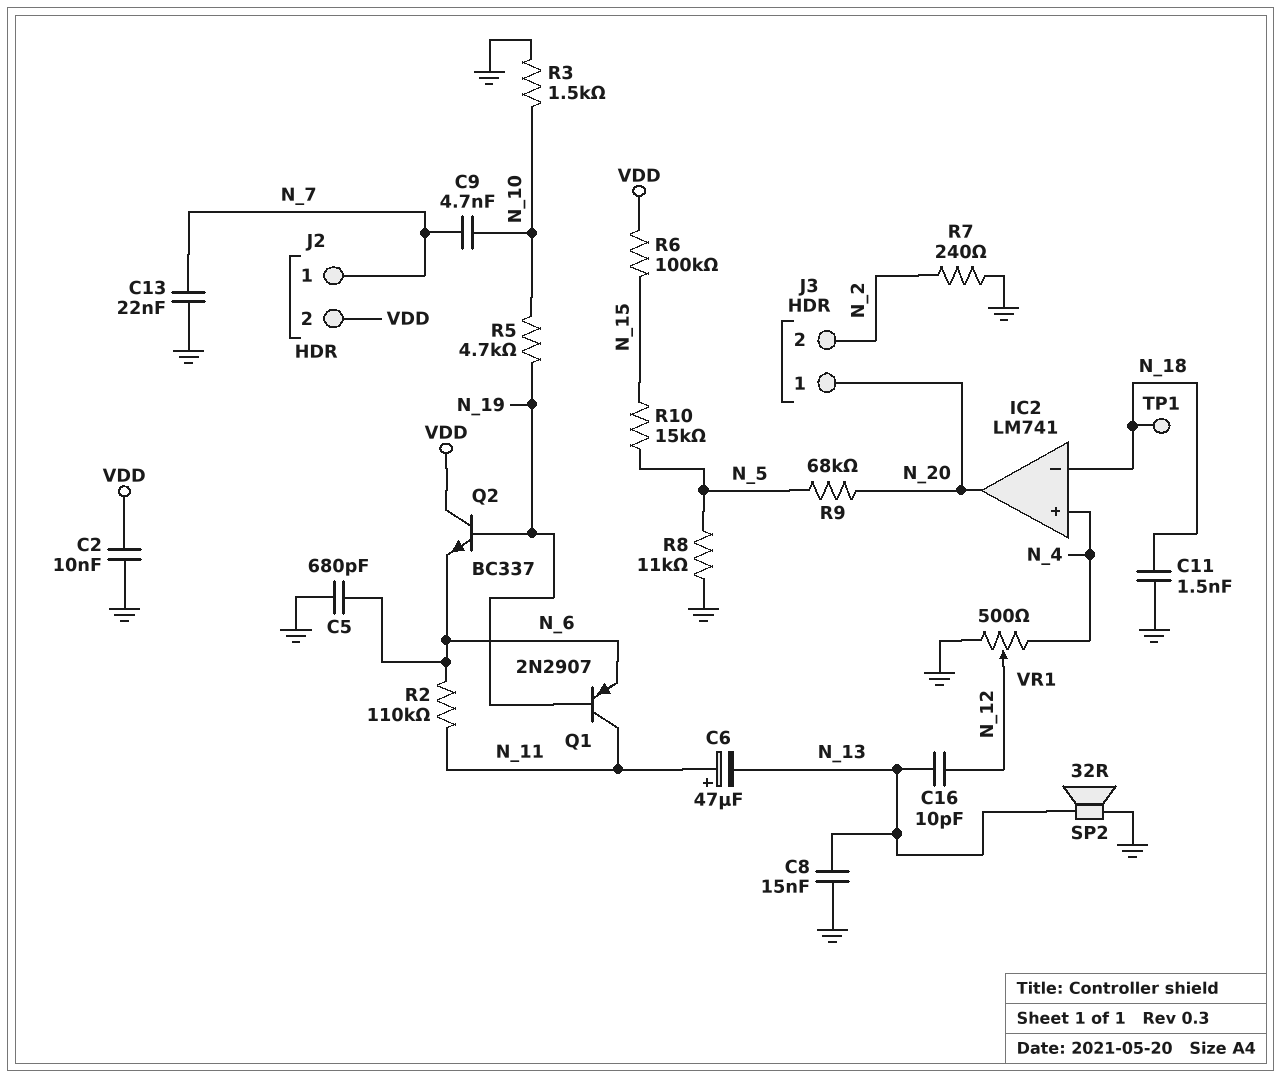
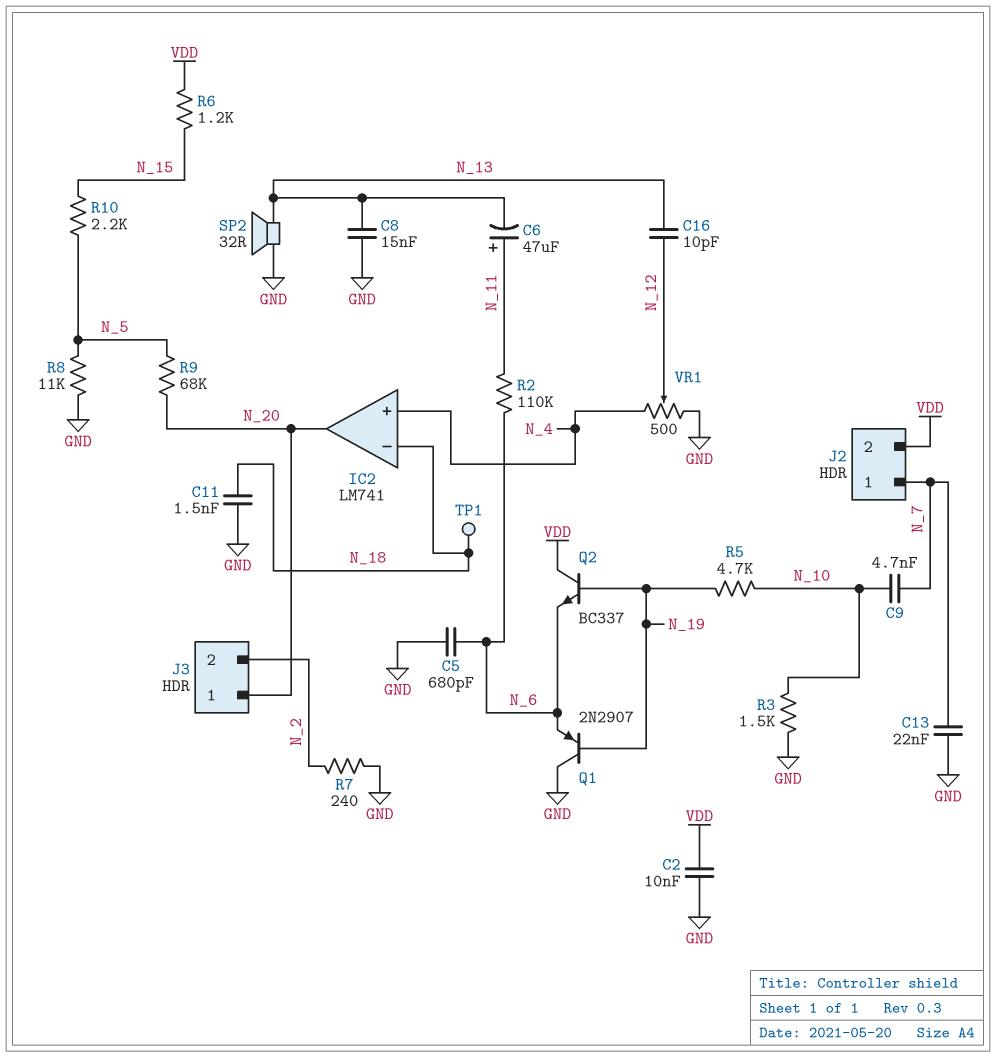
Q1: PNP 2N2907 (B N_19, C N_11, E N_6) -> PNP 2N2907 (B N_19, C GND, E N_6)
R6: 100k (N_15, VDD) -> 1.2k (N_15, VDD)
R10: 15k (N_5, N_15) -> 2.2k (N_5, N_15)

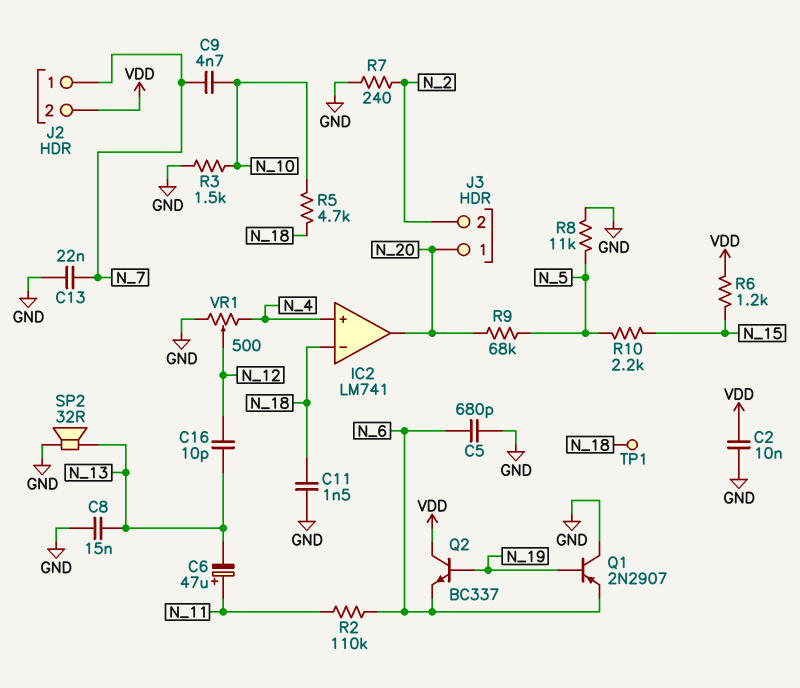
R5: 4.7k (N_10, N_19) -> 4.7k (N_10, N_18)

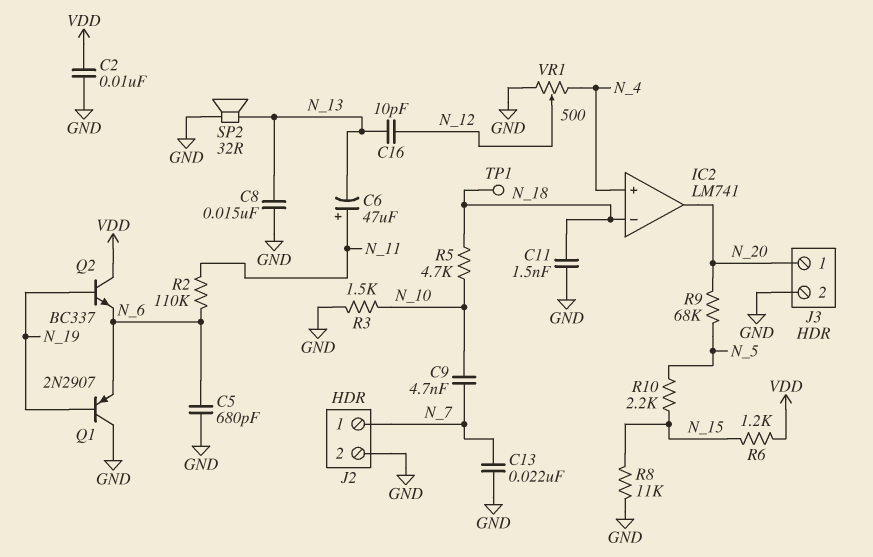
J2 pin 2: VDD -> GND
J3 pin 2: N_2 -> GND
R7: 240 (GND, N_2) -> none
R8: 11k (GND, N_5) -> 11k (GND, N_15)

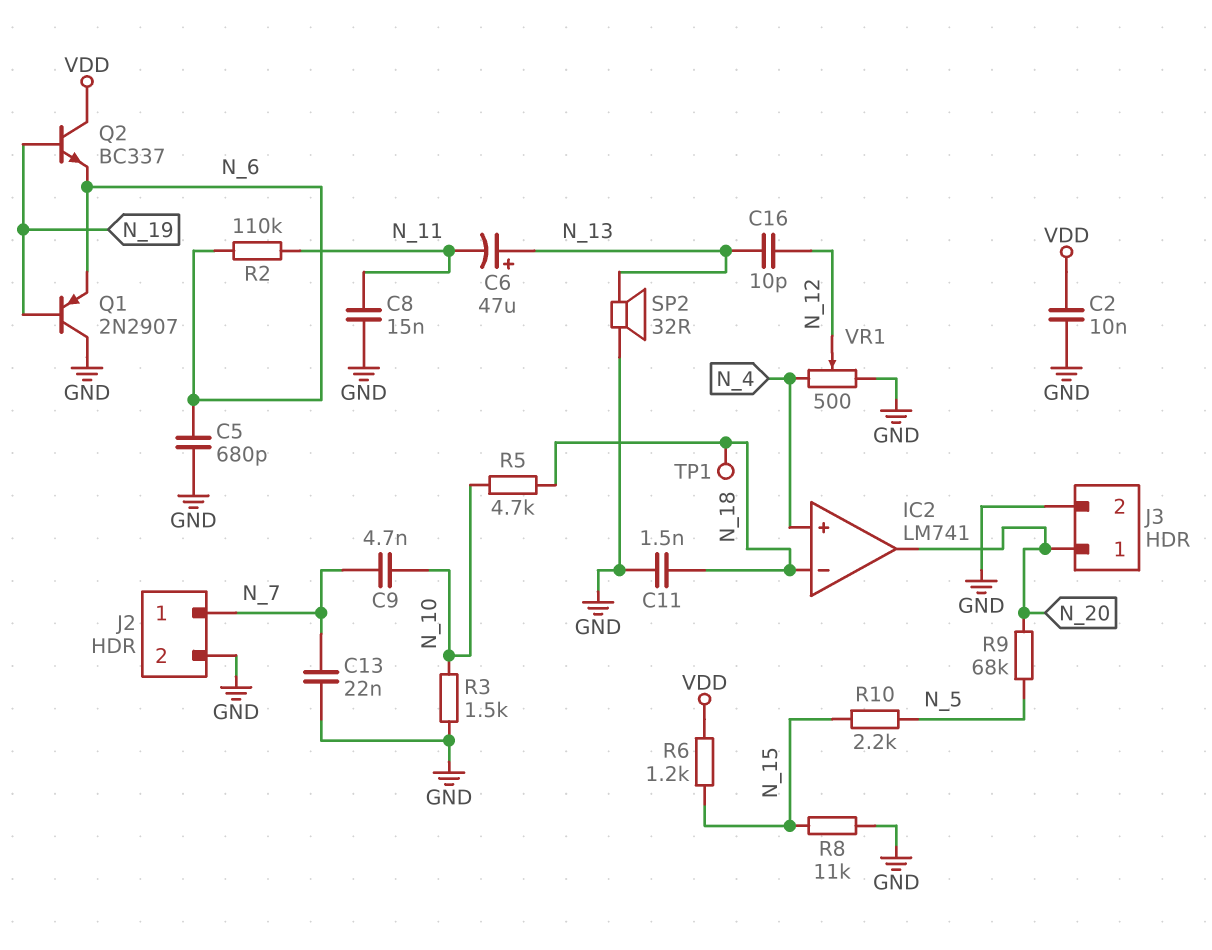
C6: 47uF (plus N_11, minus N_13) -> 47uF (plus N_13, minus N_11)
C8: 15nF (GND, N_13) -> 15nF (GND, N_11)

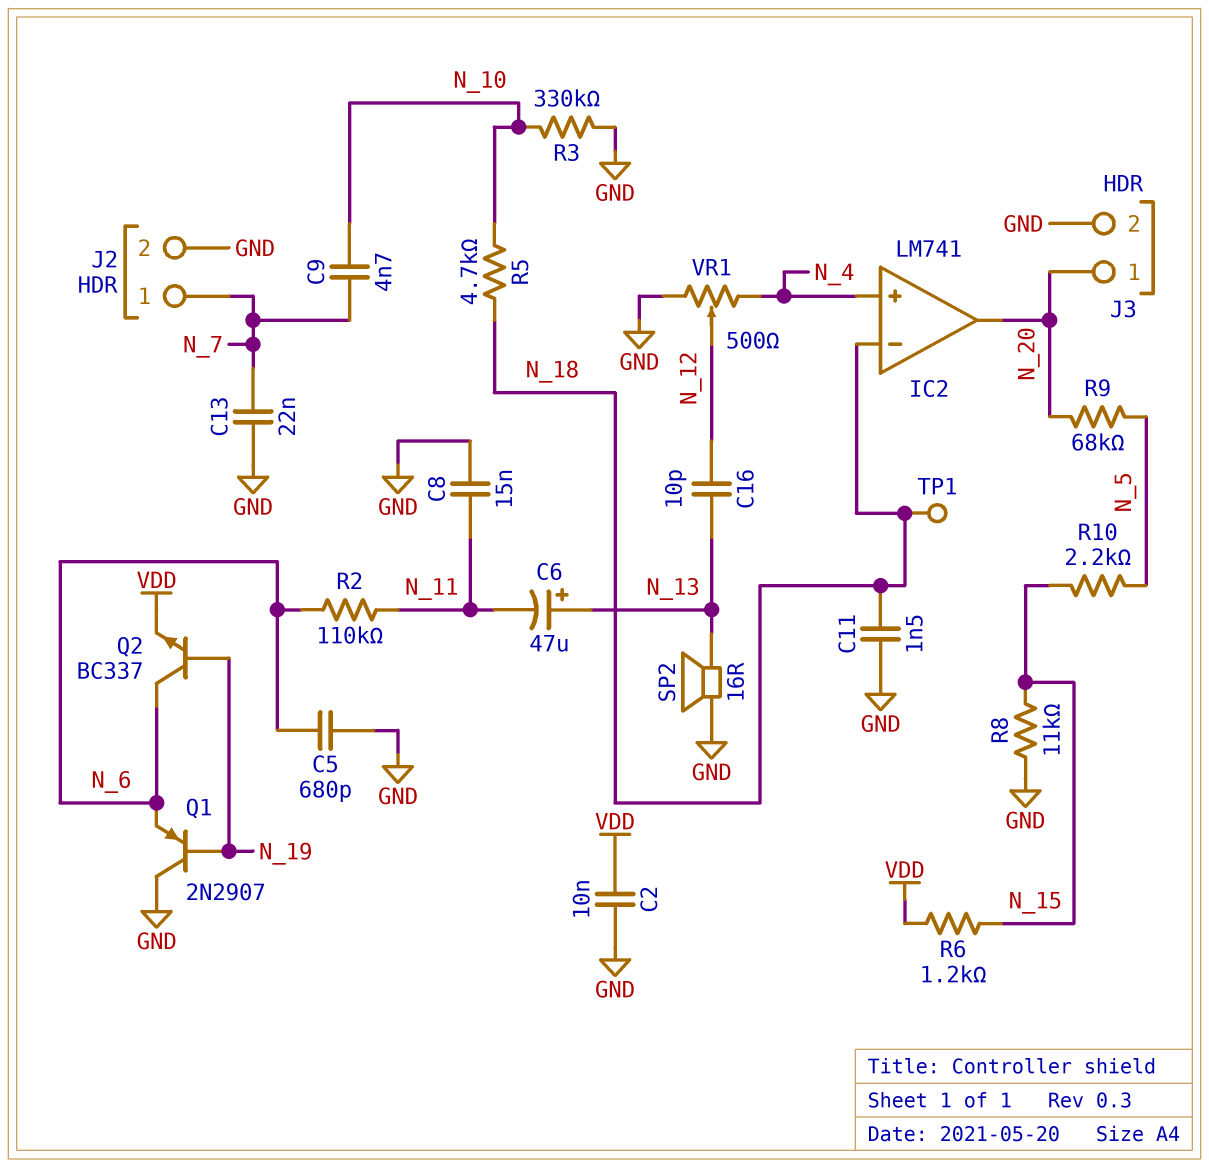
Q2: NPN BC337 (B N_19, C VDD, E N_6) -> NPN BC337 (B N_19, C N_6, E VDD)
R3: 1.5k (GND, N_10) -> 330k (GND, N_10)
SP2: speaker 32R (GND, N_13) -> speaker 16R (GND, N_13)

